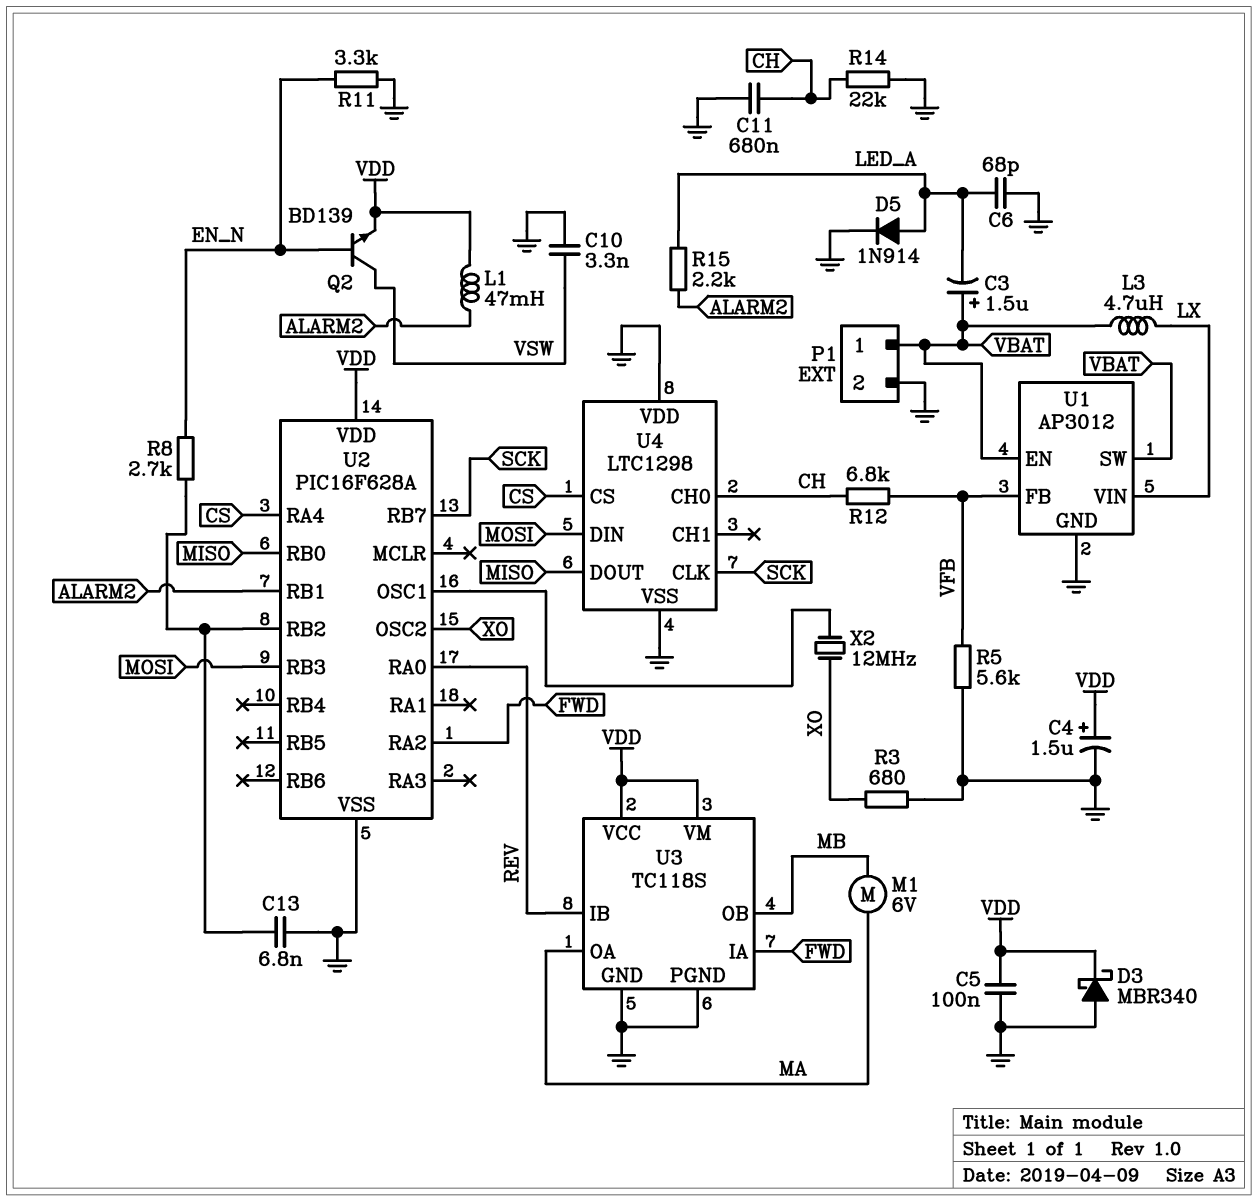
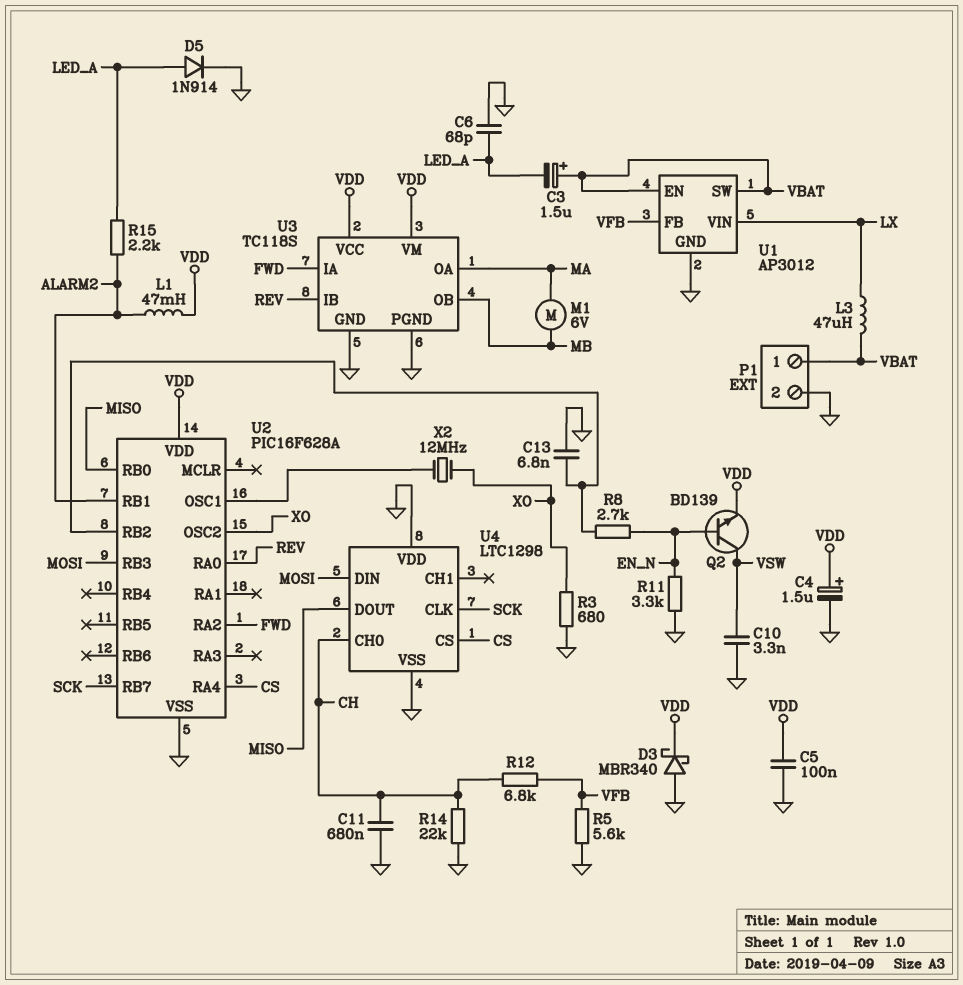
L3: 4.7uH (LX, VBAT) -> 47uH (LX, VBAT)

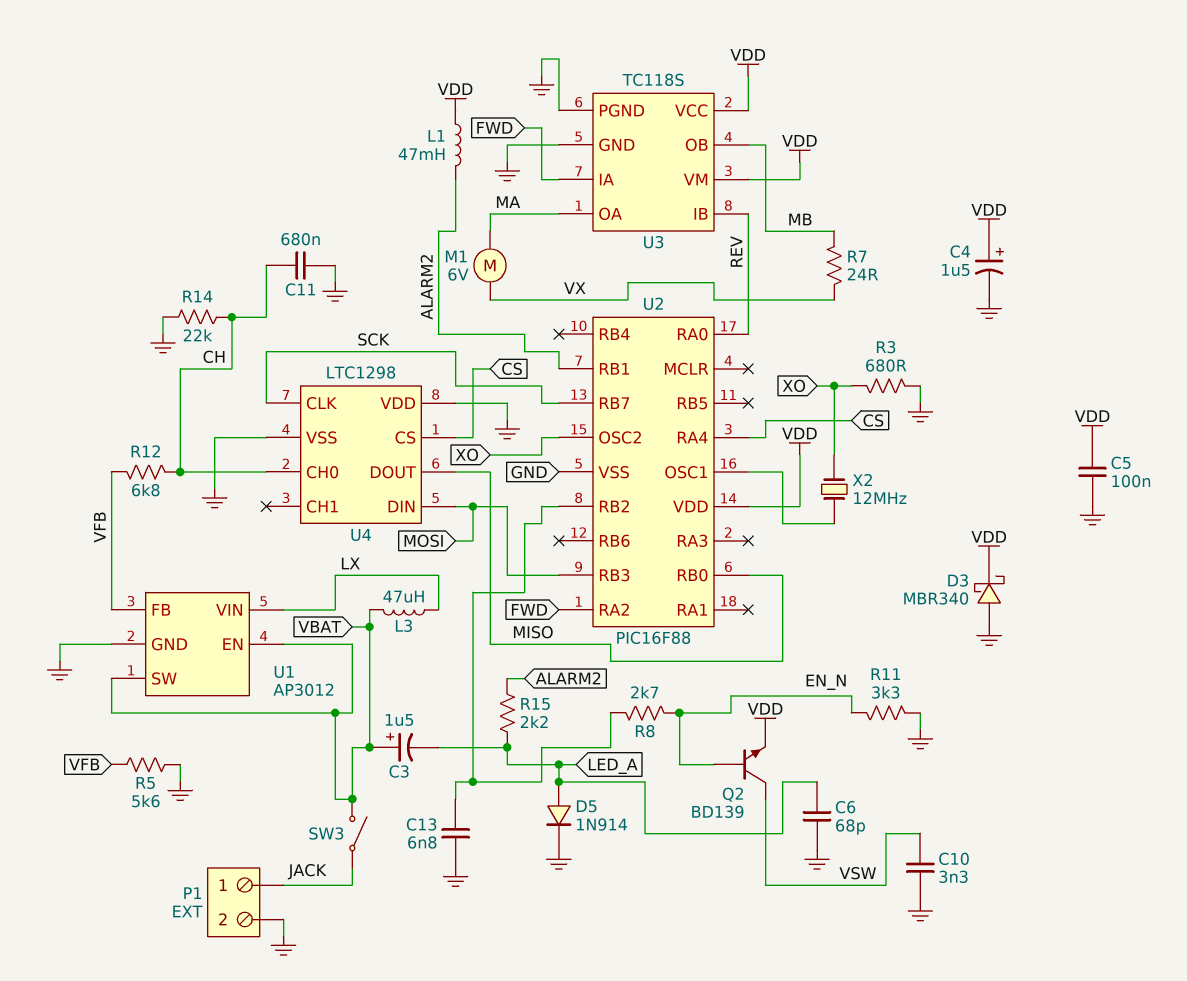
M1: motor 6V (MA, MB) -> motor 6V (MA, VX)
P1 pin 1: VBAT -> JACK
R7: none -> 24 (MB, VX)
SW3: none -> switch (JACK, VBAT)
U2: PIC16F628A -> PIC16F88

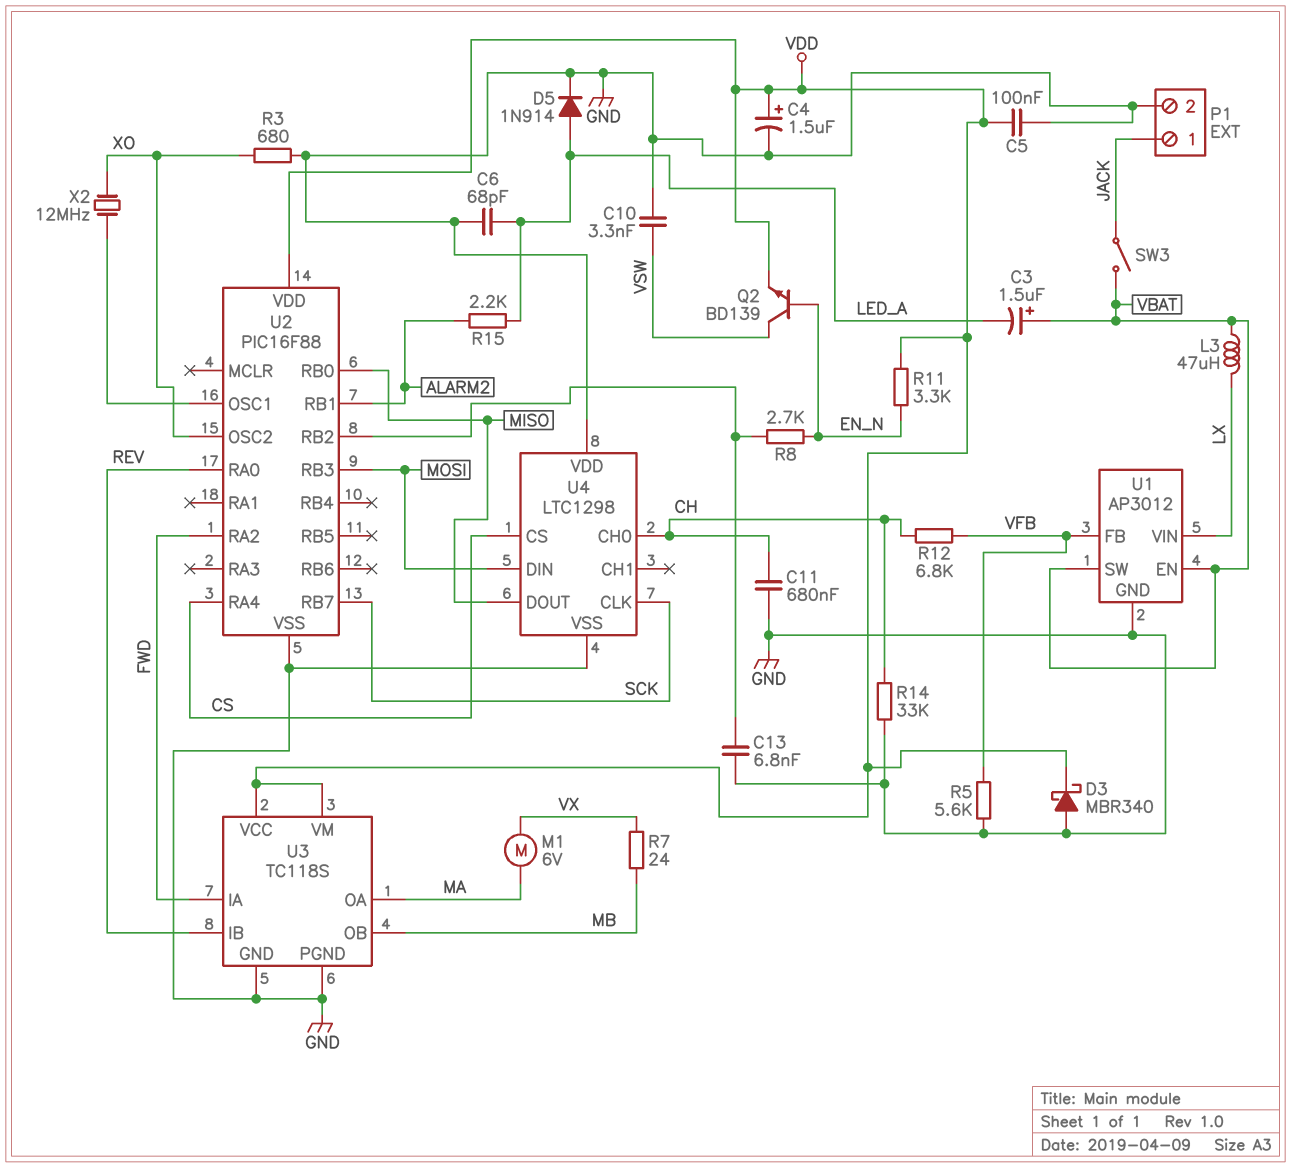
L1: 47mH (ALARM2, VDD) -> none
R11: 3.3k (EN_N, GND) -> 3.3k (EN_N, VDD)
R14: 22k (CH, GND) -> 33k (CH, GND)

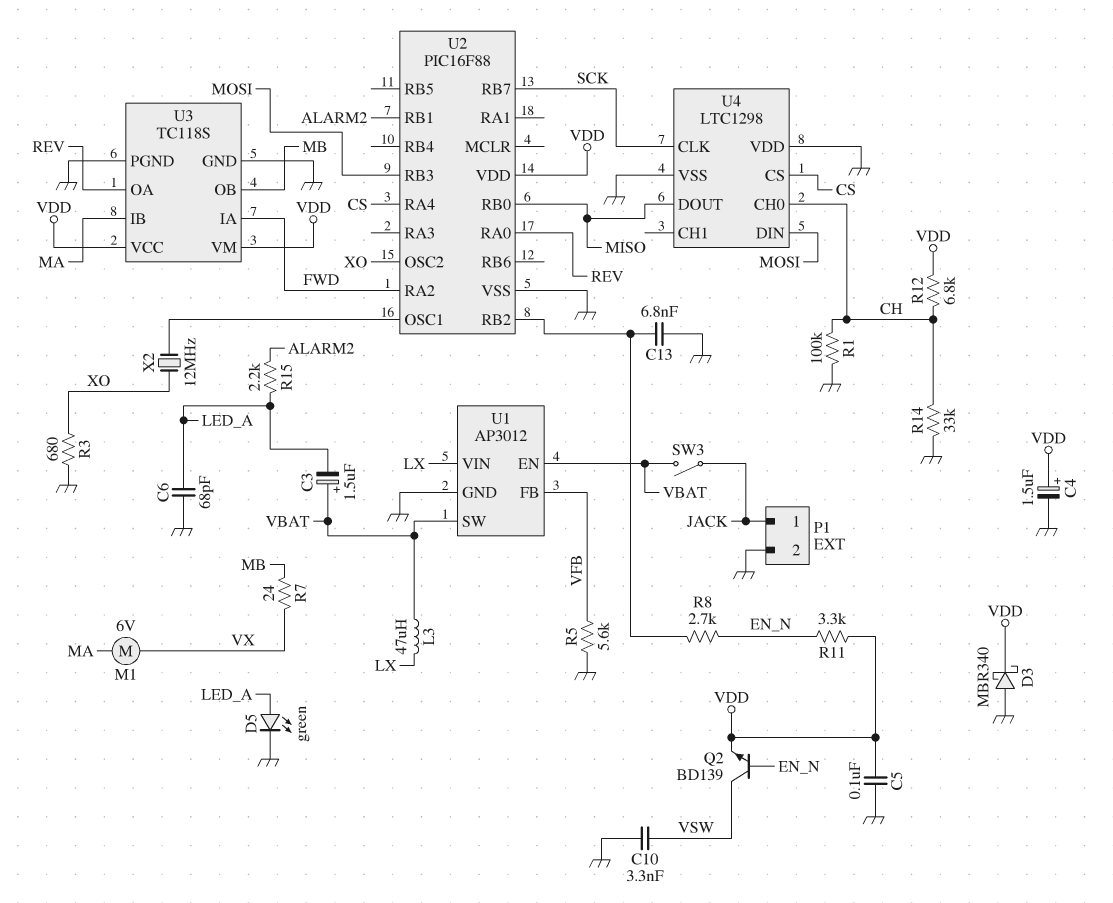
C11: 680nF (CH, GND) -> none
D5: diode 1N914 (A LED_A, K GND) -> LED green (A LED_A, K GND)
R1: none -> 100k (CH, GND)
R12: 6.8k (CH, VFB) -> 6.8k (CH, VDD)
U3 pin IB: REV -> MA
U3 pin OA: MA -> REV

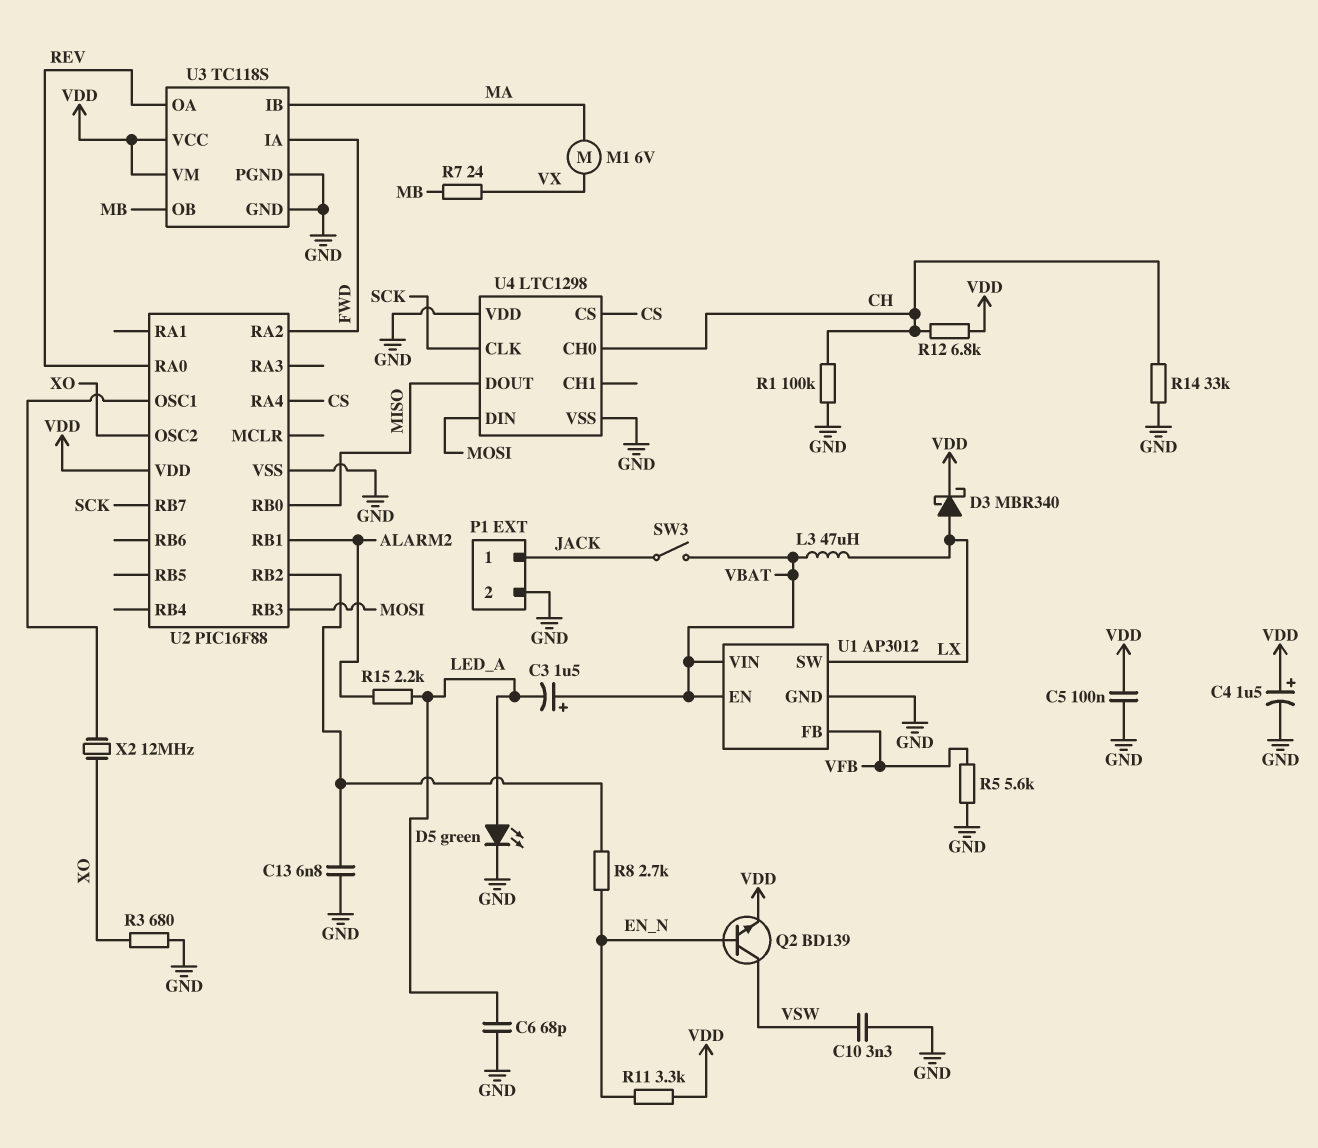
D3: schottky MBR340 (A GND, K VDD) -> schottky MBR340 (A LX, K VDD)
U1 pin SW: VBAT -> LX
U1 pin VIN: LX -> VBAT

